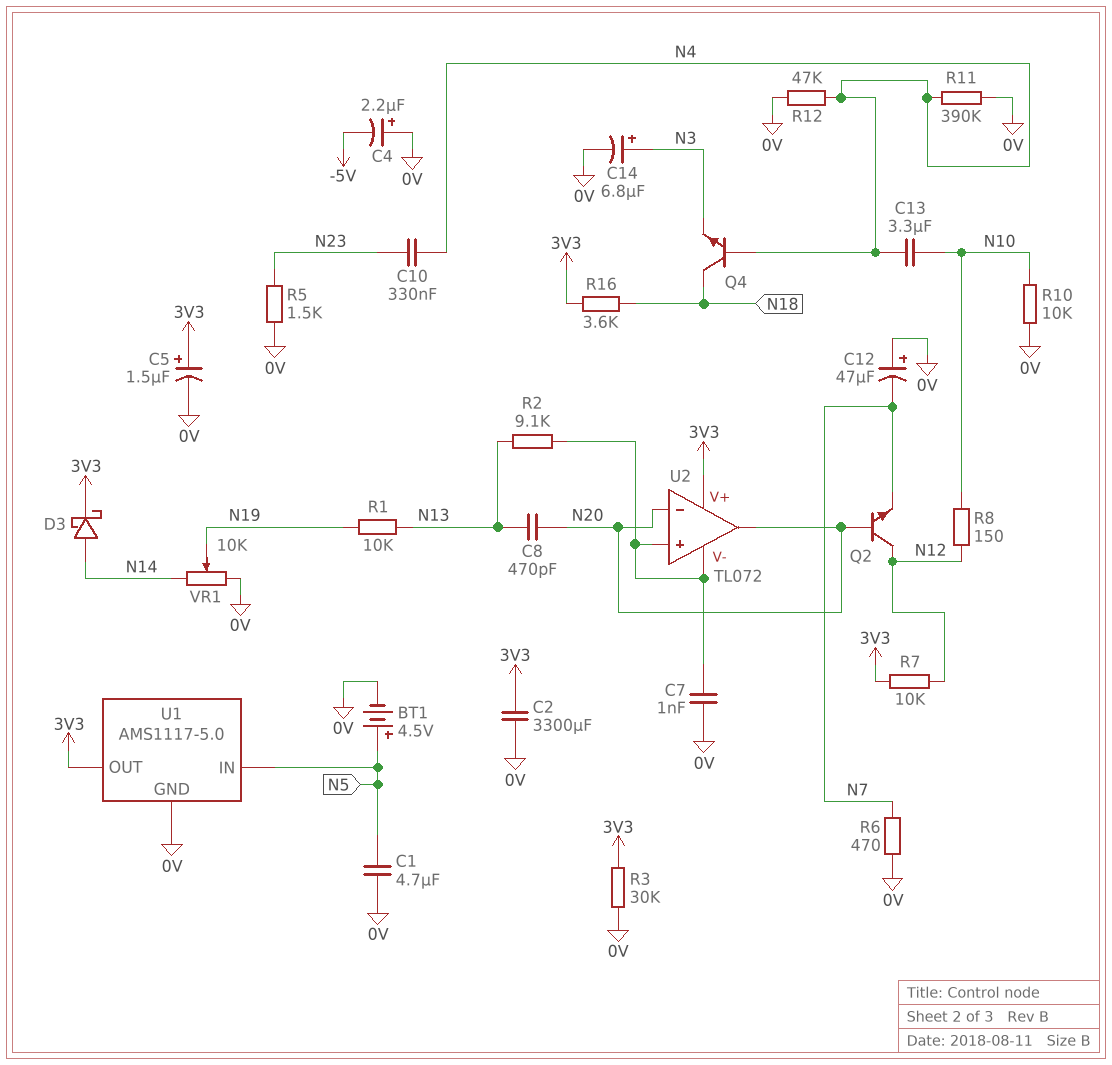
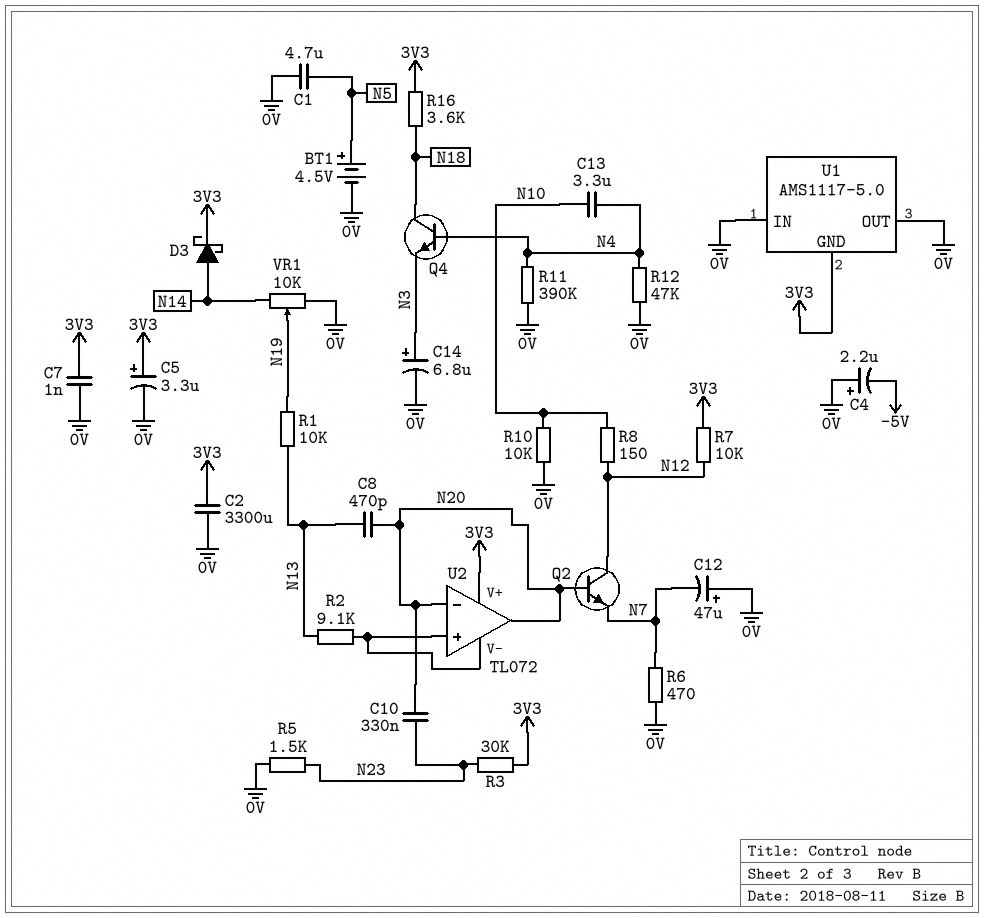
C5: 1.5uF (plus 3V3, minus 0V) -> 3.3uF (plus 3V3, minus 0V)
C7: 1nF (0V, U2/V-) -> 1nF (0V, 3V3)
C10: 330nF (N4, N23) -> 330nF (N20, N23)
R3: 30k (0V, 3V3) -> 30k (3V3, N23)
U1 pin GND: 0V -> 3V3
U1 pin IN: N5 -> 0V
U1 pin OUT: 3V3 -> 0V

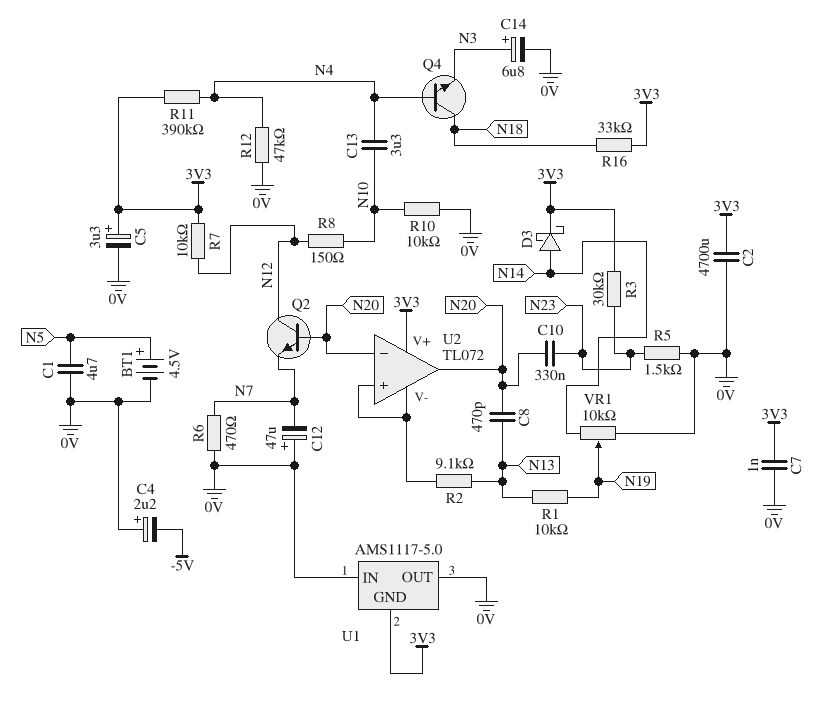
C2: 3300uF (0V, 3V3) -> 4700uF (0V, 3V3)
R11: 390k (0V, N4) -> 390k (3V3, N4)
R16: 3.6k (3V3, N18) -> 33k (3V3, N18)

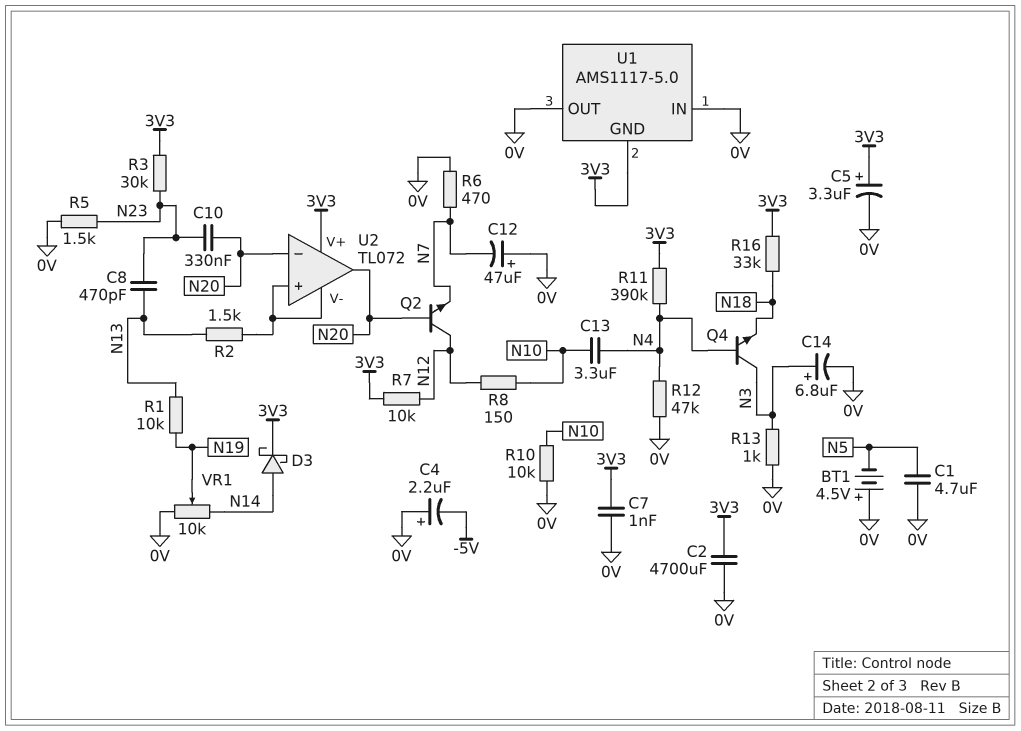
BT1: 4.5V (plus N5, minus 0V) -> 4.5V (plus 0V, minus N5)
C8: 470pF (N13, N20) -> 470pF (N13, N23)
Q4: NPN (B N4, C N18, E N3) -> NPN (B N4, C N3, E N18)
R2: 9.1k (N13, U2/V-) -> 1.5k (N13, U2/V-)
R13: none -> 1k (0V, N3)

